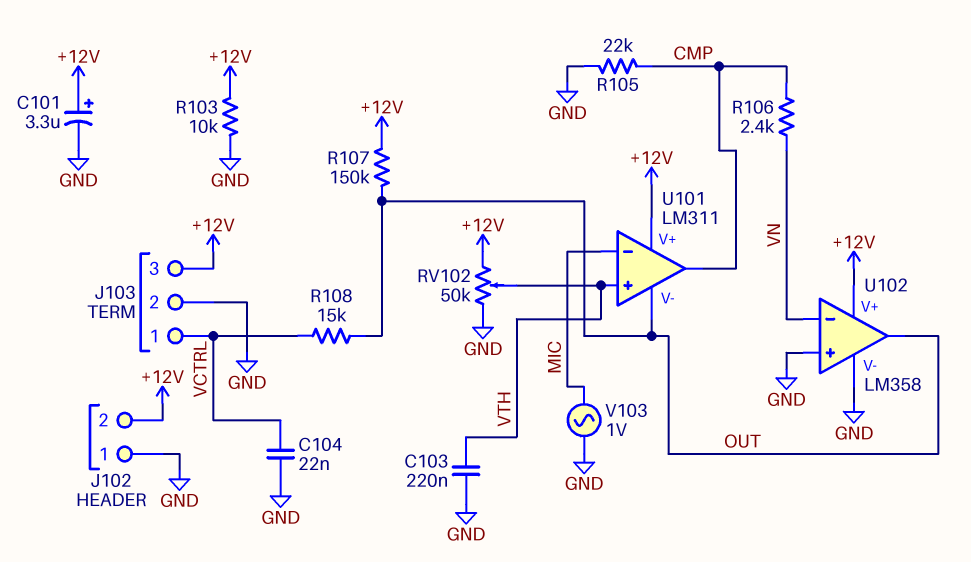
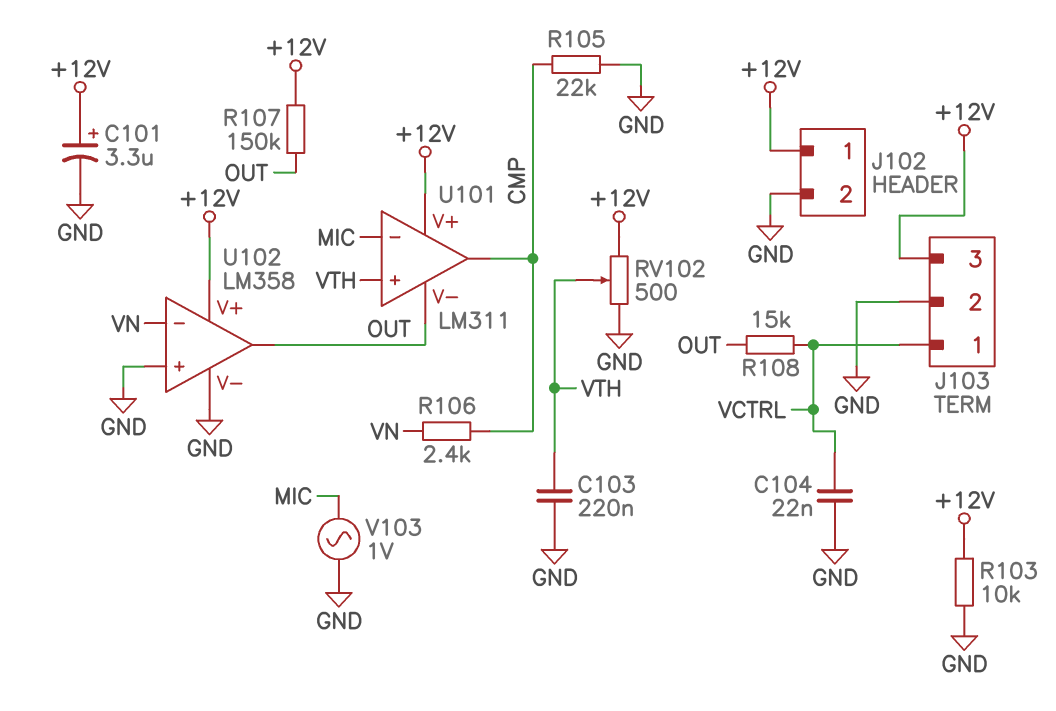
J102 pin 1: GND -> +12V
J102 pin 2: +12V -> GND
RV102: 50k (+12V, GND, wiper VTH) -> 500 (+12V, GND, wiper VTH)

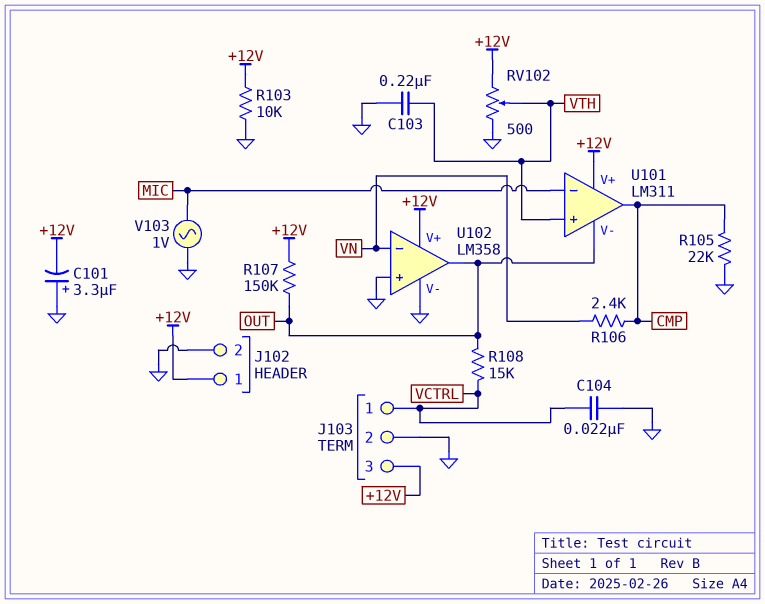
C101: 3.3uF (plus +12V, minus GND) -> 3.3uF (plus GND, minus +12V)

